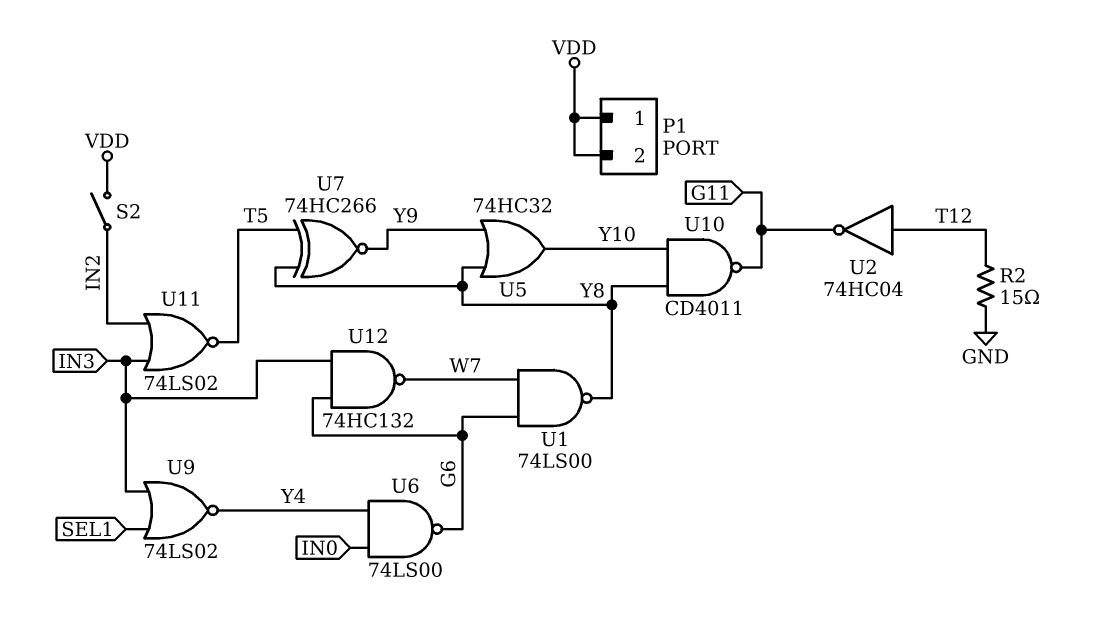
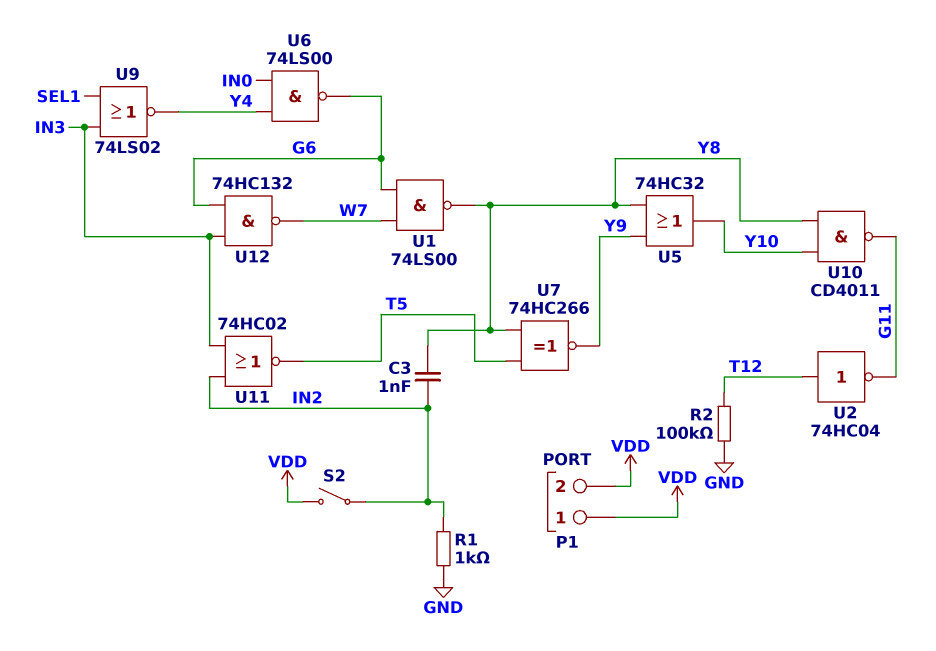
C3: none -> 1nF (IN2, Y8)
R1: none -> 1k (GND, IN2)
R2: 15 (GND, T12) -> 100k (GND, T12)
U11: NOR 74LS02 (in IN2, in IN3, out T5) -> NOR 74HC02 (in IN2, in IN3, out T5)

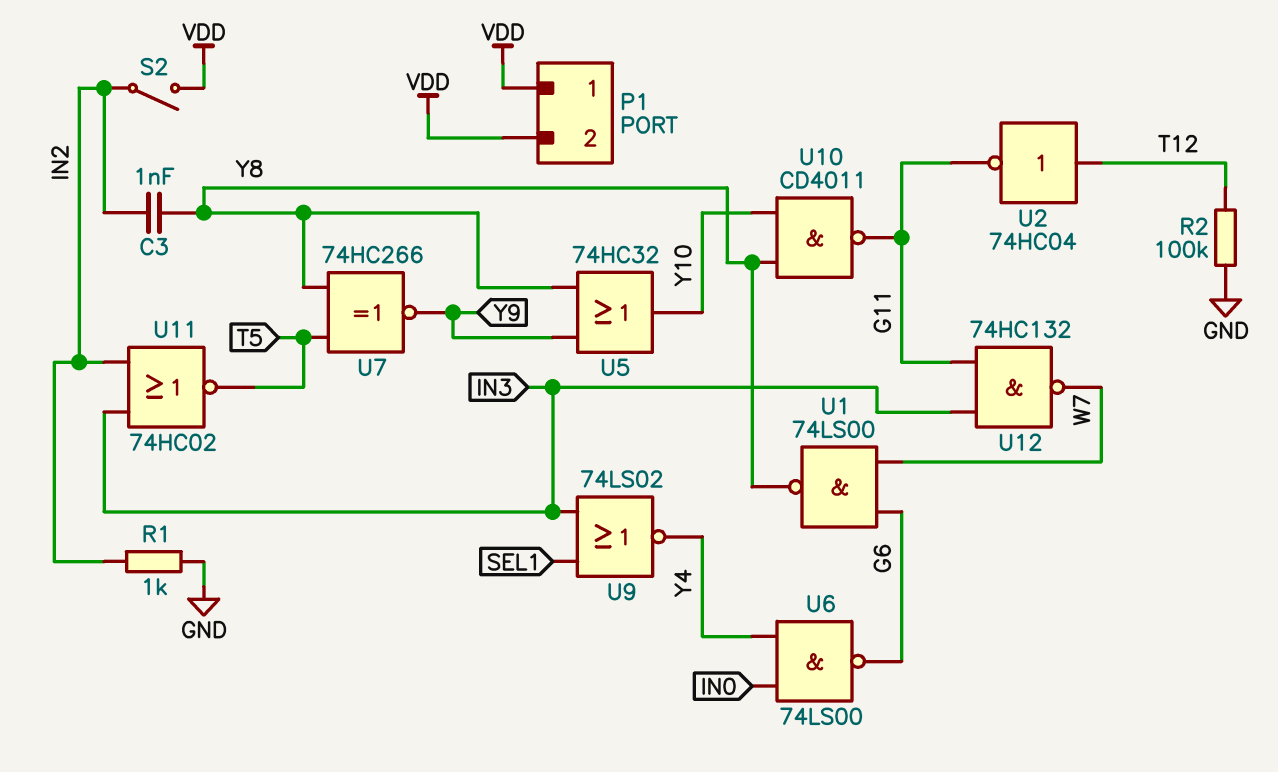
U12: NAND 74HC132 (in G6, in IN3, out W7) -> NAND 74HC132 (in G11, in IN3, out W7)

